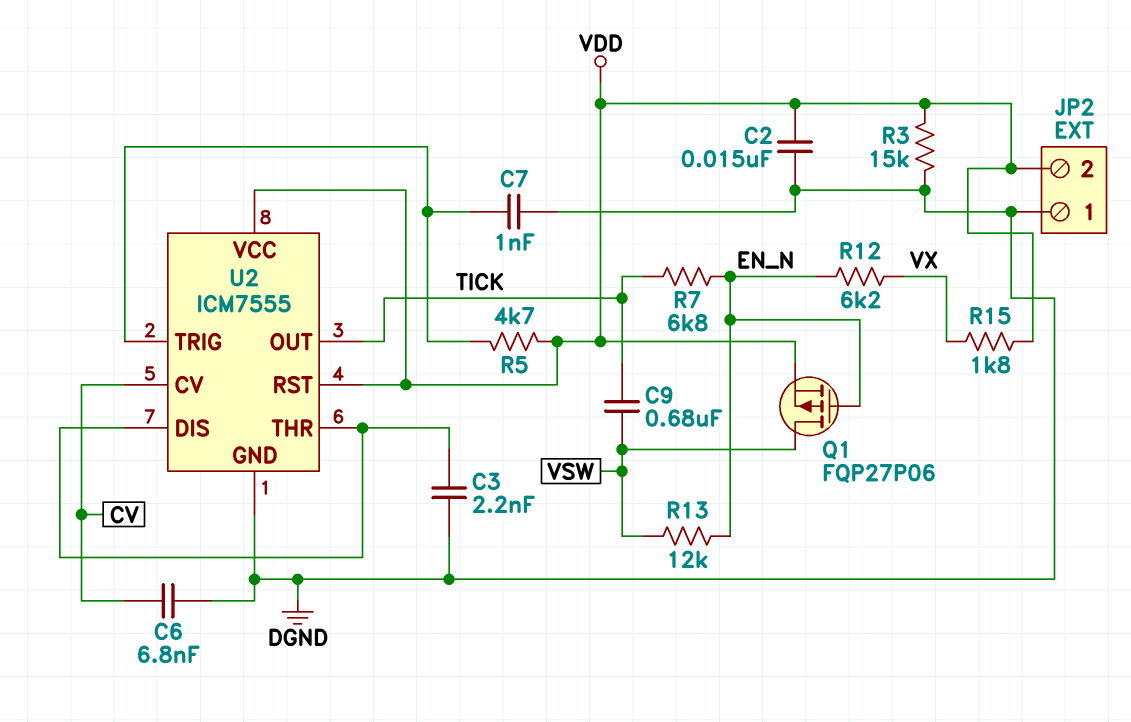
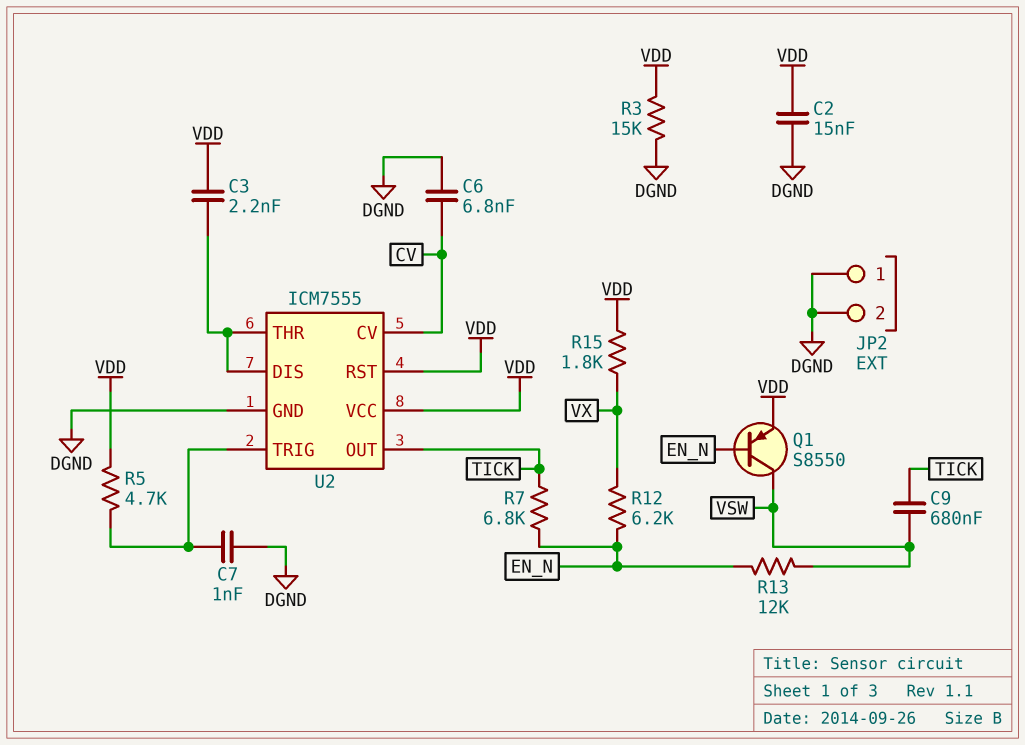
C3: 2.2nF (DGND, U2/DIS) -> 2.2nF (U2/DIS, VDD)
JP2 pin 2: VDD -> DGND
Q1: PMOS FQP27P06 (G EN_N, D VSW, S VDD) -> PNP S8550 (B EN_N, C VSW, E VDD)

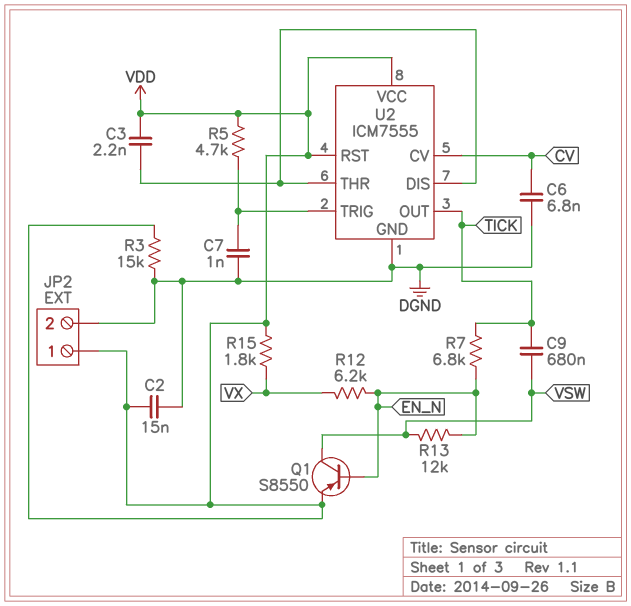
JP2 pin 1: DGND -> VDD

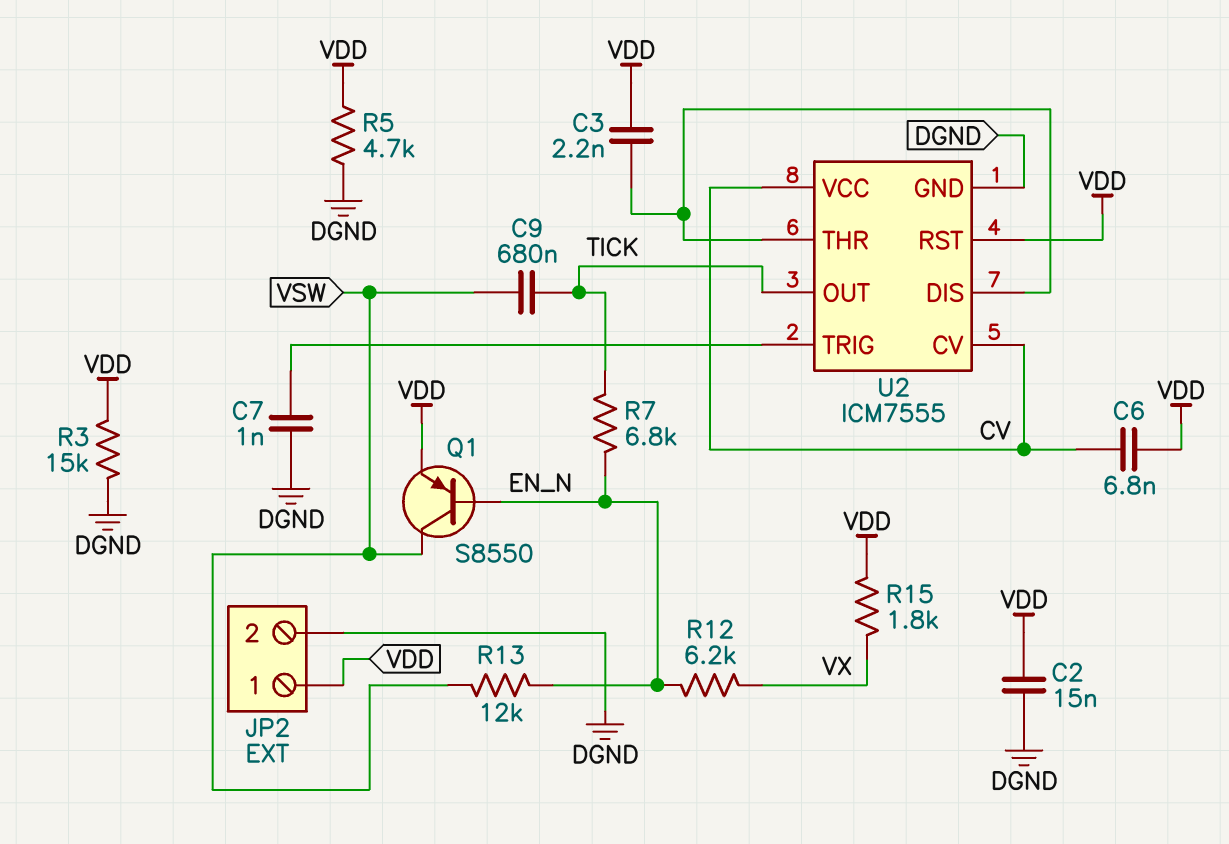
C6: 6.8nF (CV, DGND) -> 6.8nF (CV, VDD)
R5: 4.7k (U2/TRIG, VDD) -> 4.7k (DGND, VDD)
U2 pin VCC: VDD -> CV

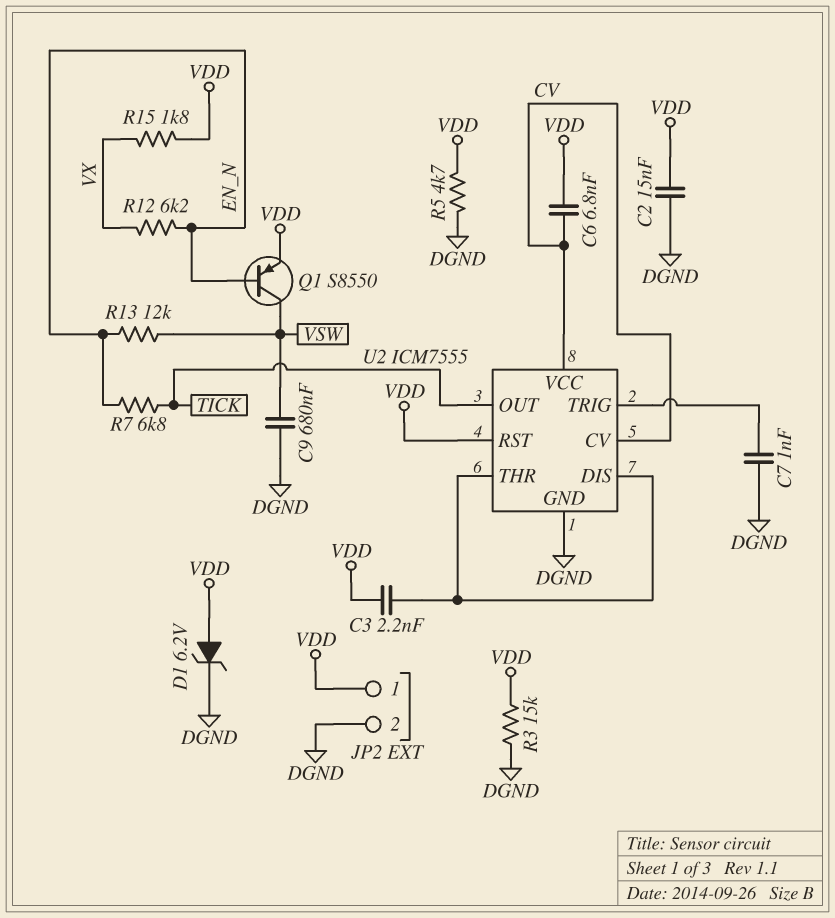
C9: 680nF (TICK, VSW) -> 680nF (DGND, VSW)
D1: none -> zener 6.2V (A VDD, K DGND)

